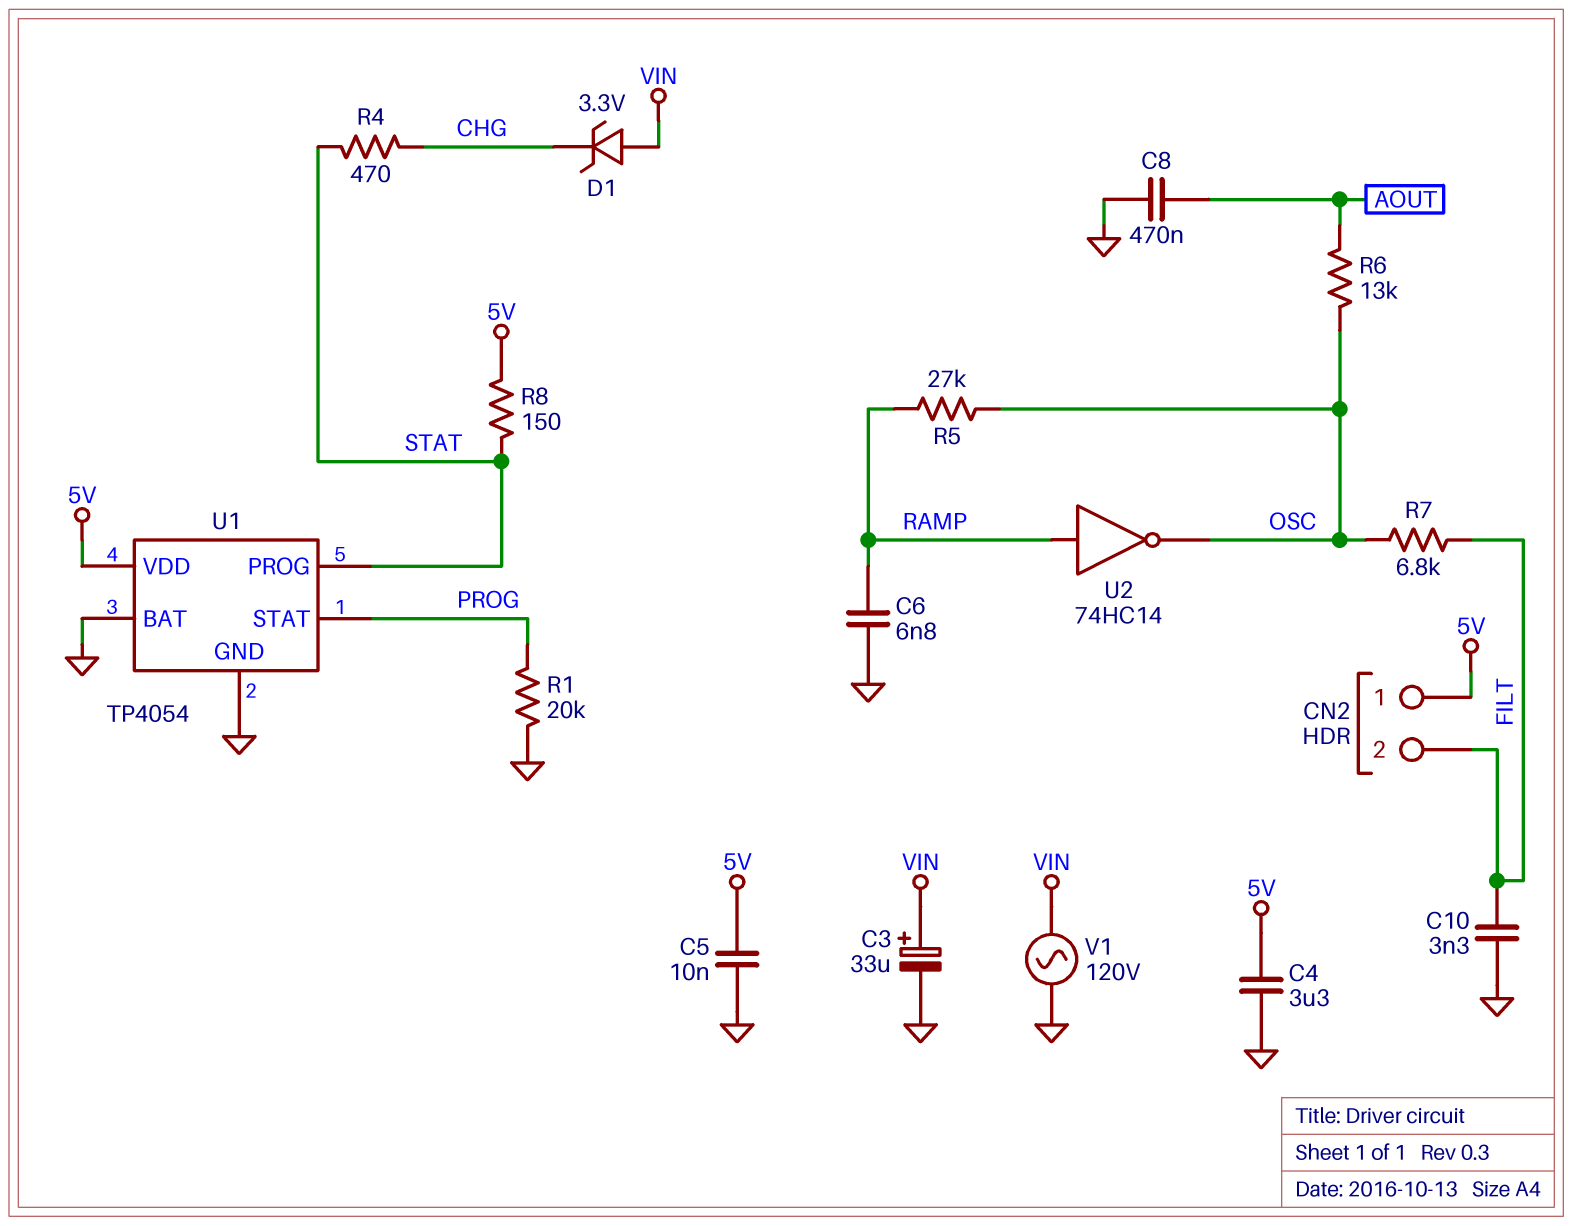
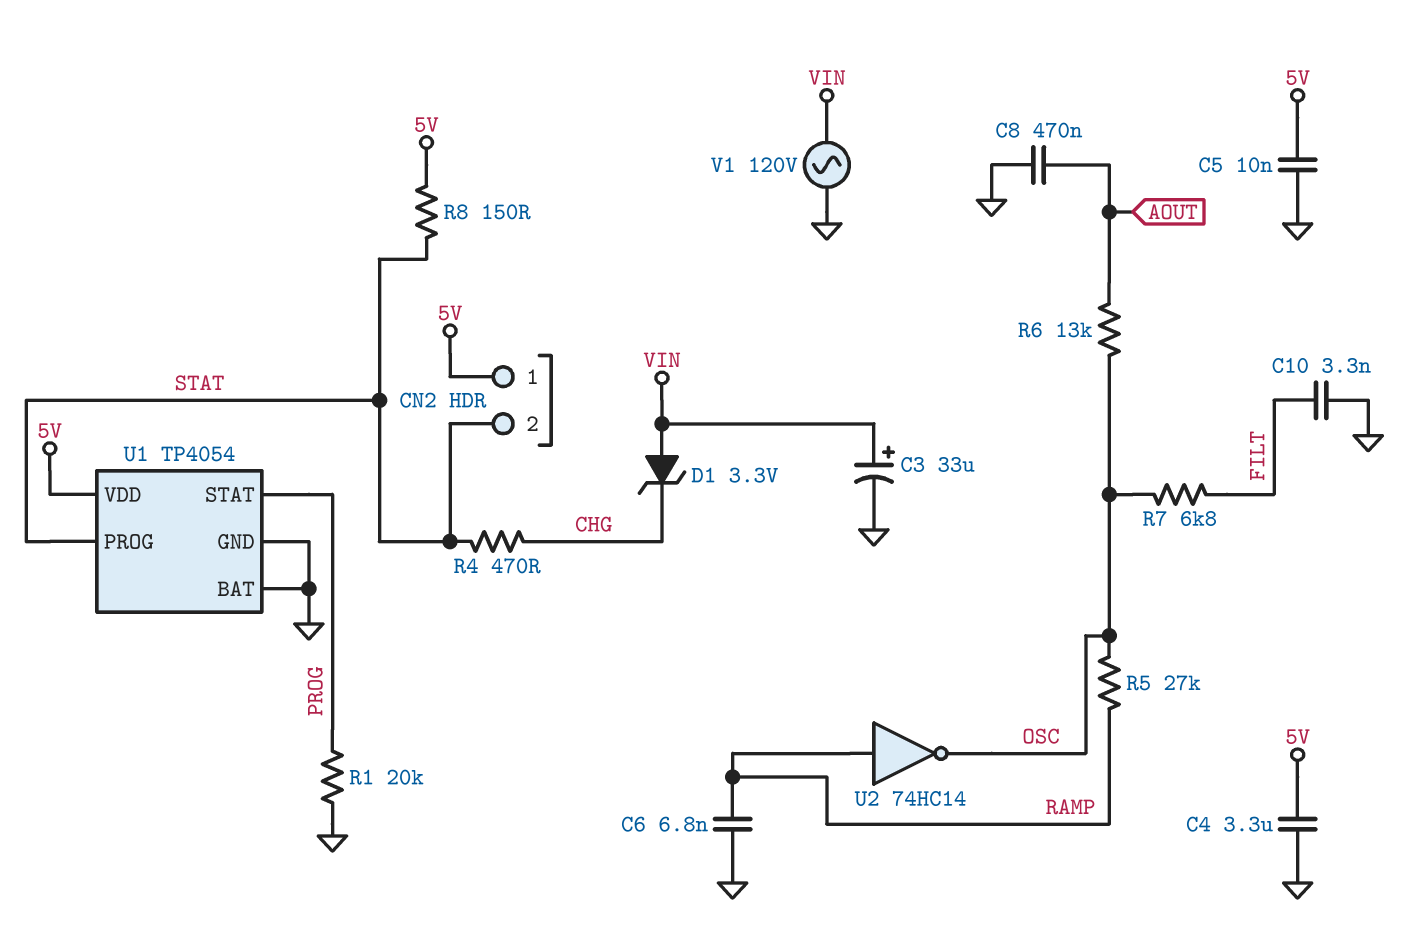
CN2 pin 2: FILT -> STAT

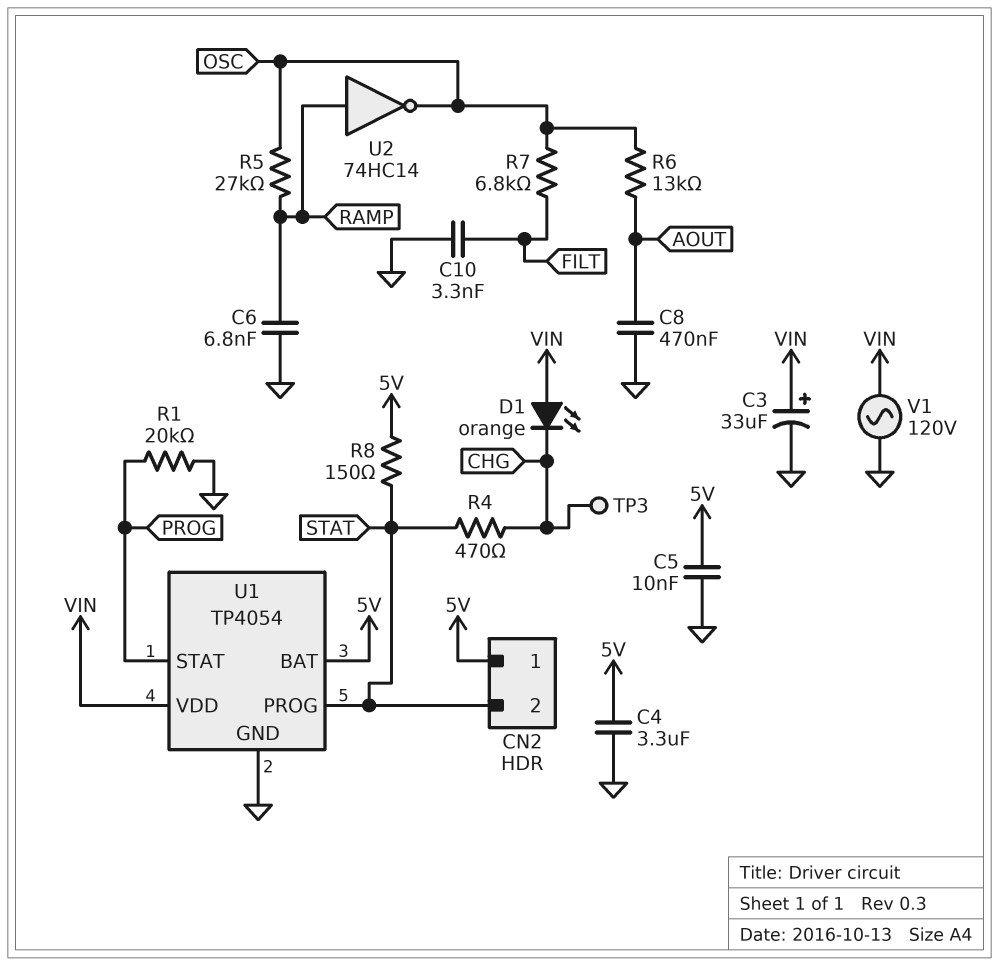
D1: zener 3.3V (A VIN, K CHG) -> LED orange (A VIN, K CHG)
TP3: none -> test point (CHG)
U1 pin BAT: GND -> 5V
U1 pin VDD: 5V -> VIN

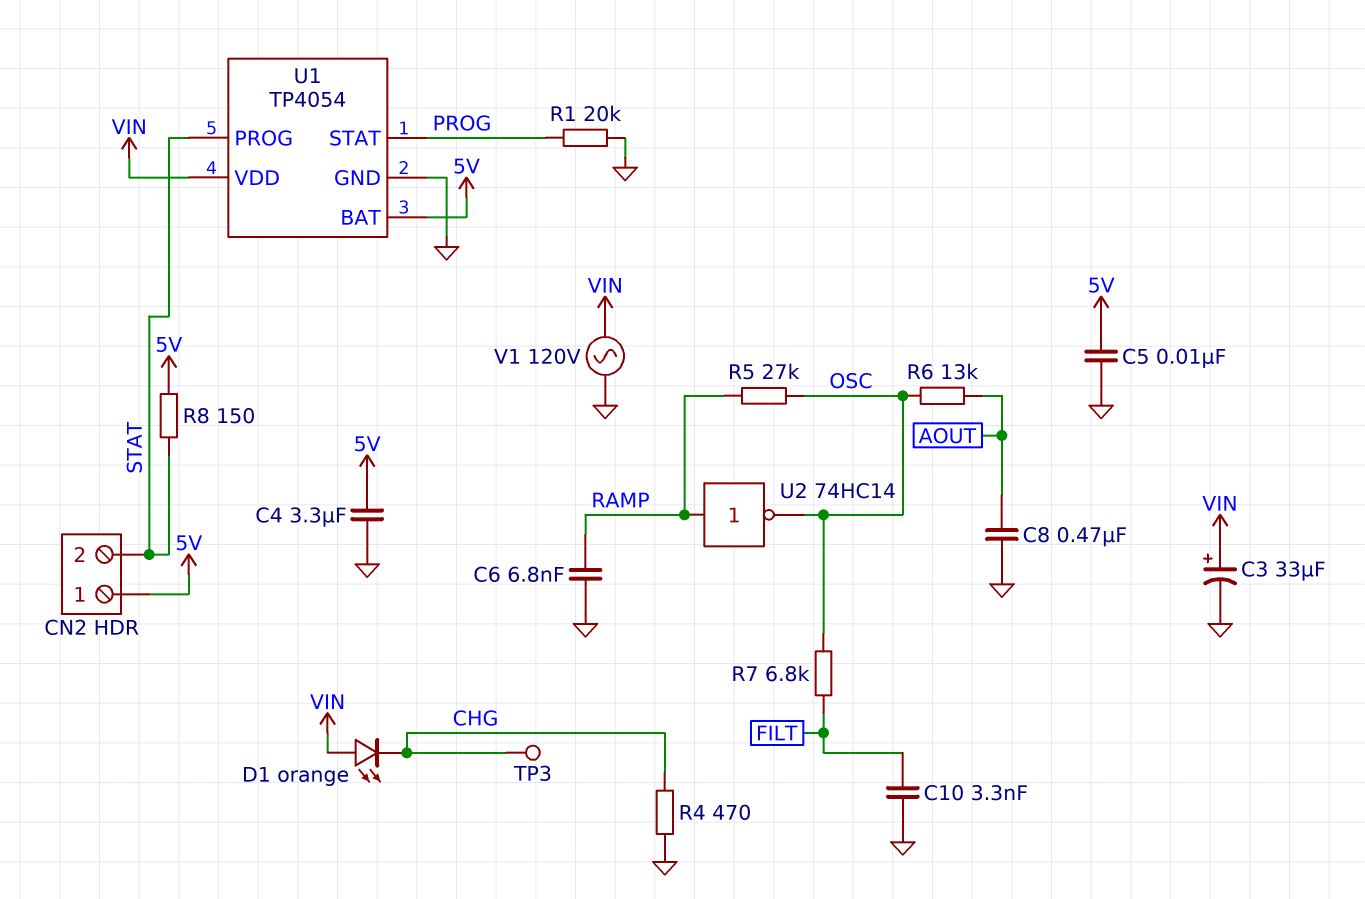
R4: 470 (CHG, STAT) -> 470 (CHG, GND)

